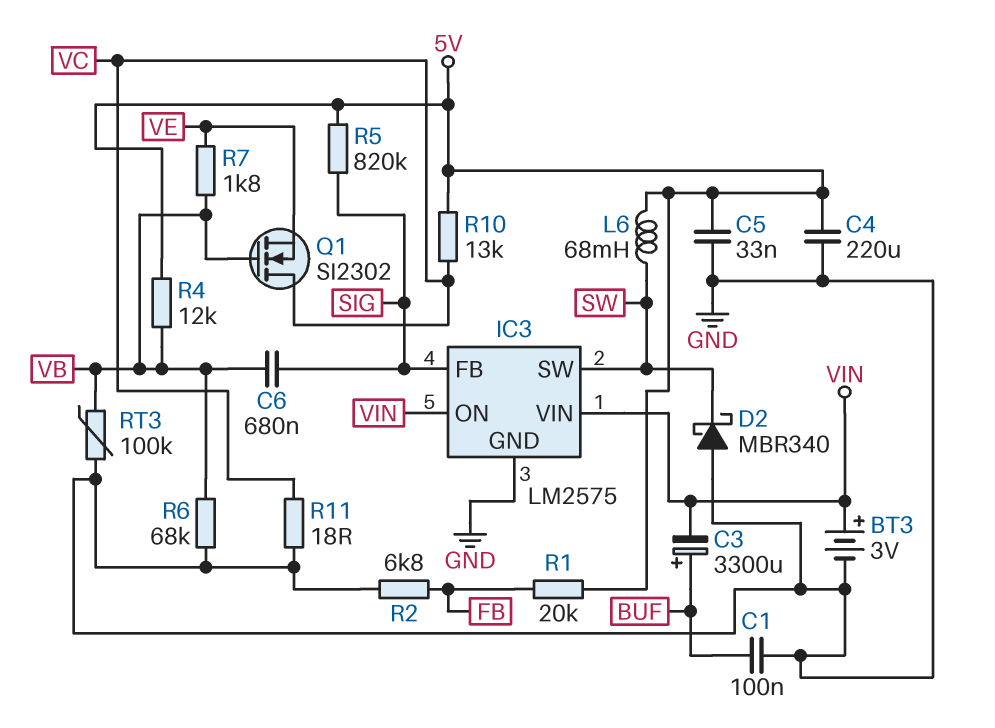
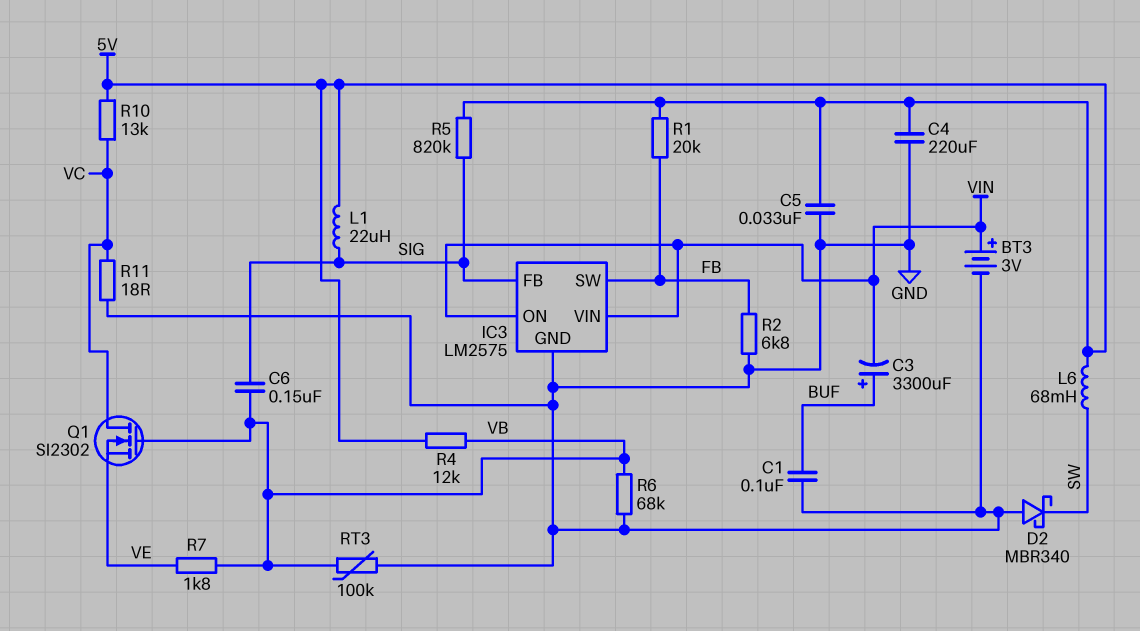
C6: 680nF (SIG, VB) -> 150nF (SIG, VB)
IC3 pin SW: SW -> FB
L1: none -> 22uH (5V, SIG)

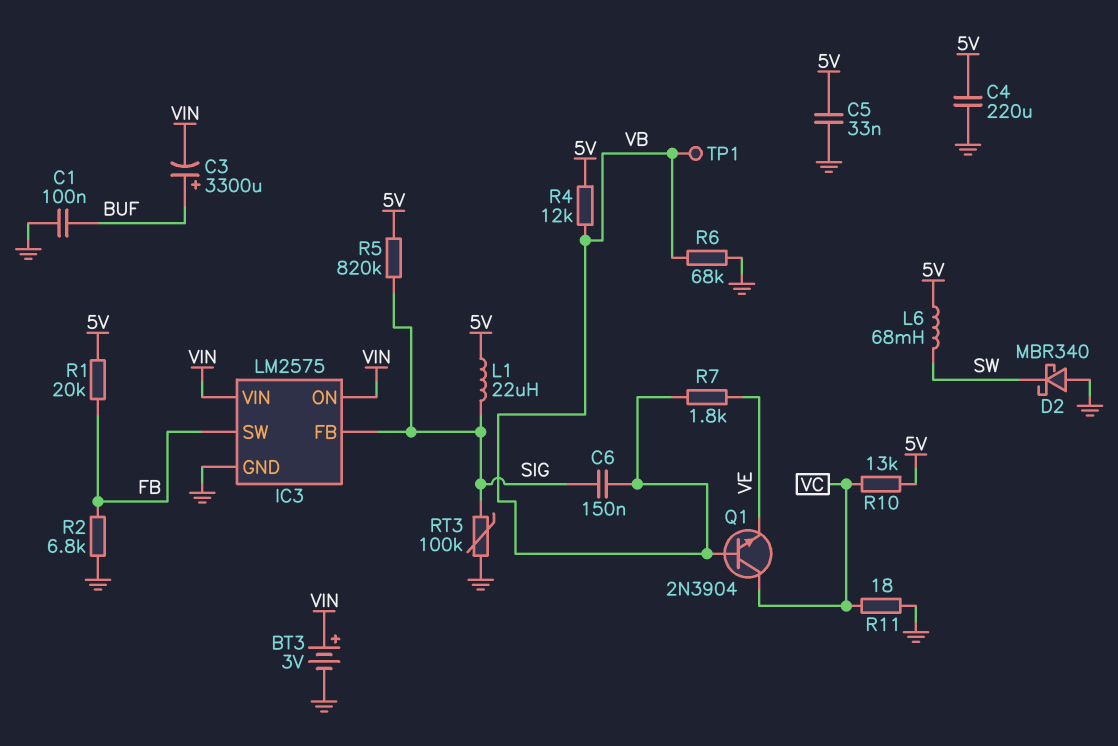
Q1: NMOS SI2302 (G VB, D VC, S VE) -> NPN 2N3904 (B VB, C VC, E VE)
RT3: 100k (GND, VB) -> 100k (GND, SIG)
TP1: none -> test point (VB)

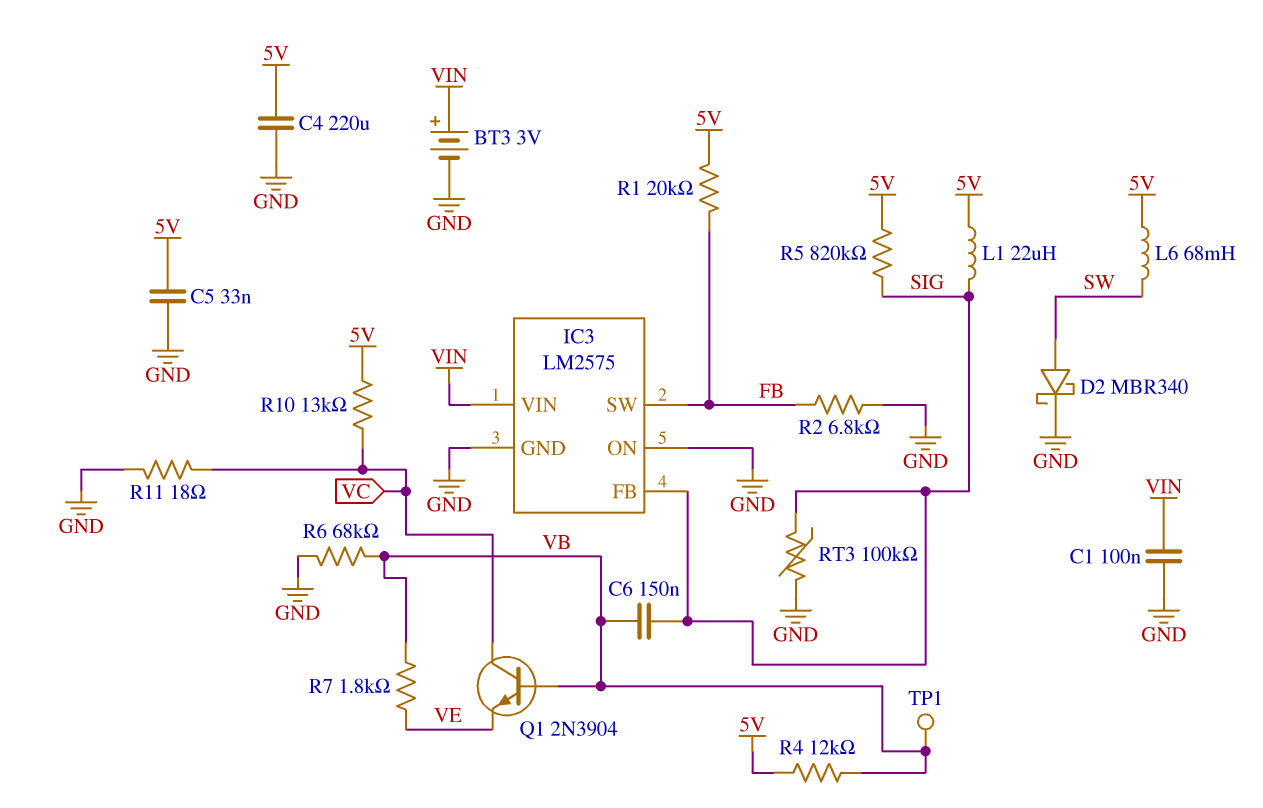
C1: 100nF (BUF, GND) -> 100nF (GND, VIN)
C3: 3300uF (plus BUF, minus VIN) -> none
D2: schottky MBR340 (A GND, K SW) -> schottky MBR340 (A SW, K GND)
IC3 pin ON: VIN -> GND

